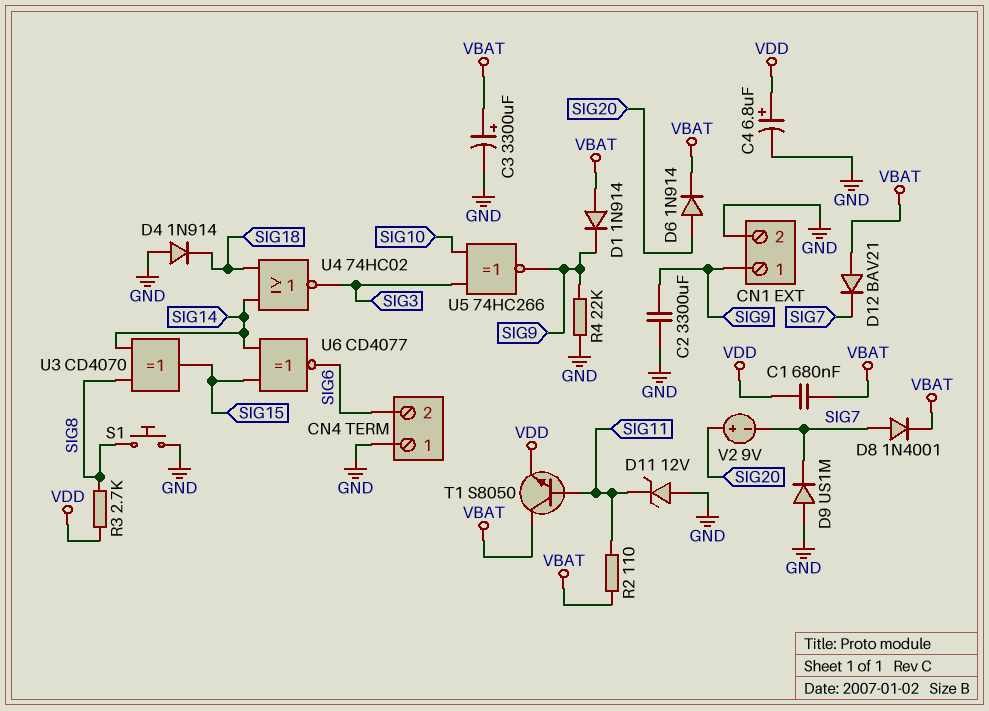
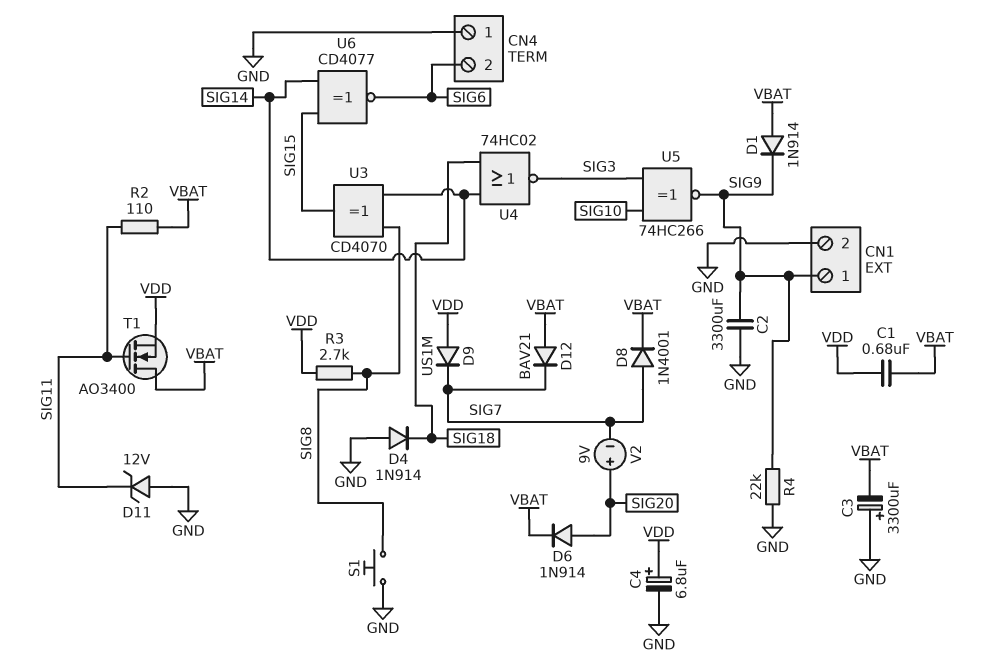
C3: 3300uF (plus VBAT, minus GND) -> 3300uF (plus GND, minus VBAT)
D9: diode US1M (A GND, K SIG7) -> diode US1M (A VDD, K SIG7)
T1: NPN S8050 (B SIG11, C VBAT, E VDD) -> NMOS AO3400 (G SIG11, D VBAT, S VDD)

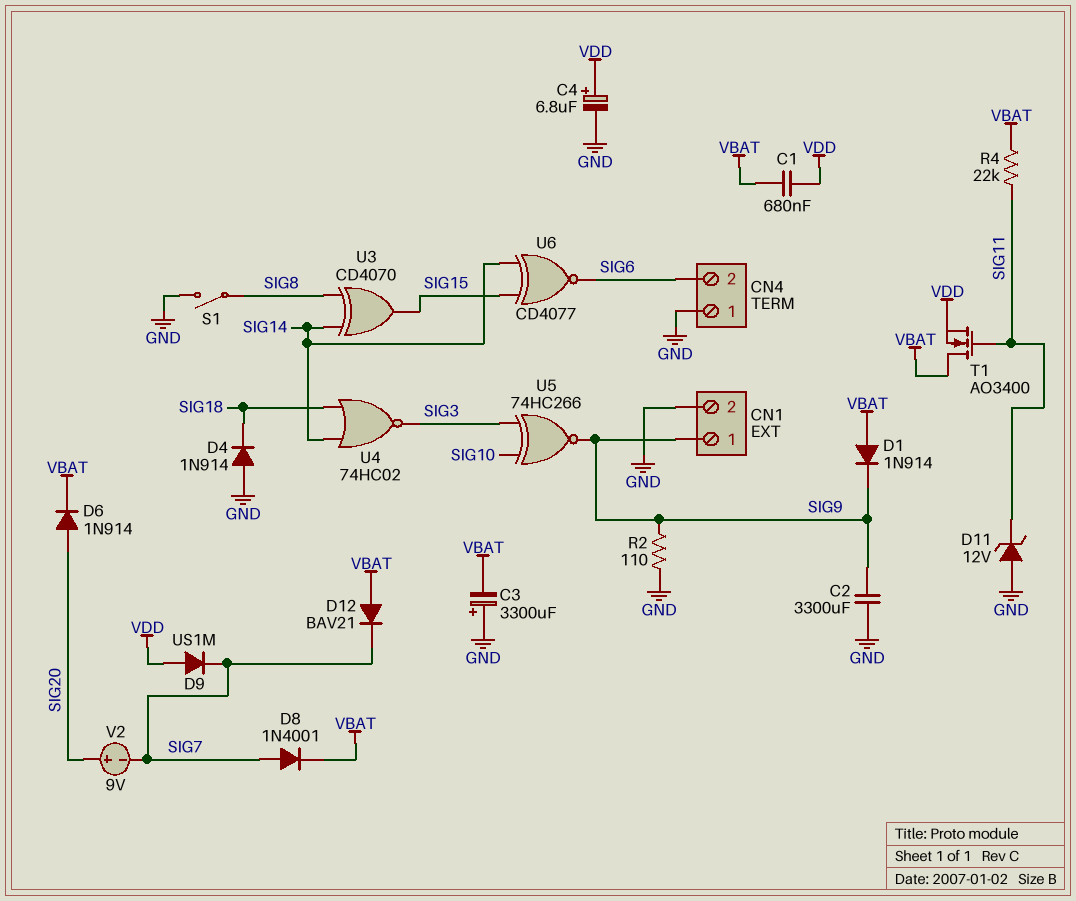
R2: 110 (SIG11, VBAT) -> 110 (GND, SIG9)
R3: 2.7k (SIG8, VDD) -> none
R4: 22k (GND, SIG9) -> 22k (SIG11, VBAT)
S1: button (GND, SIG8) -> switch (GND, SIG8)

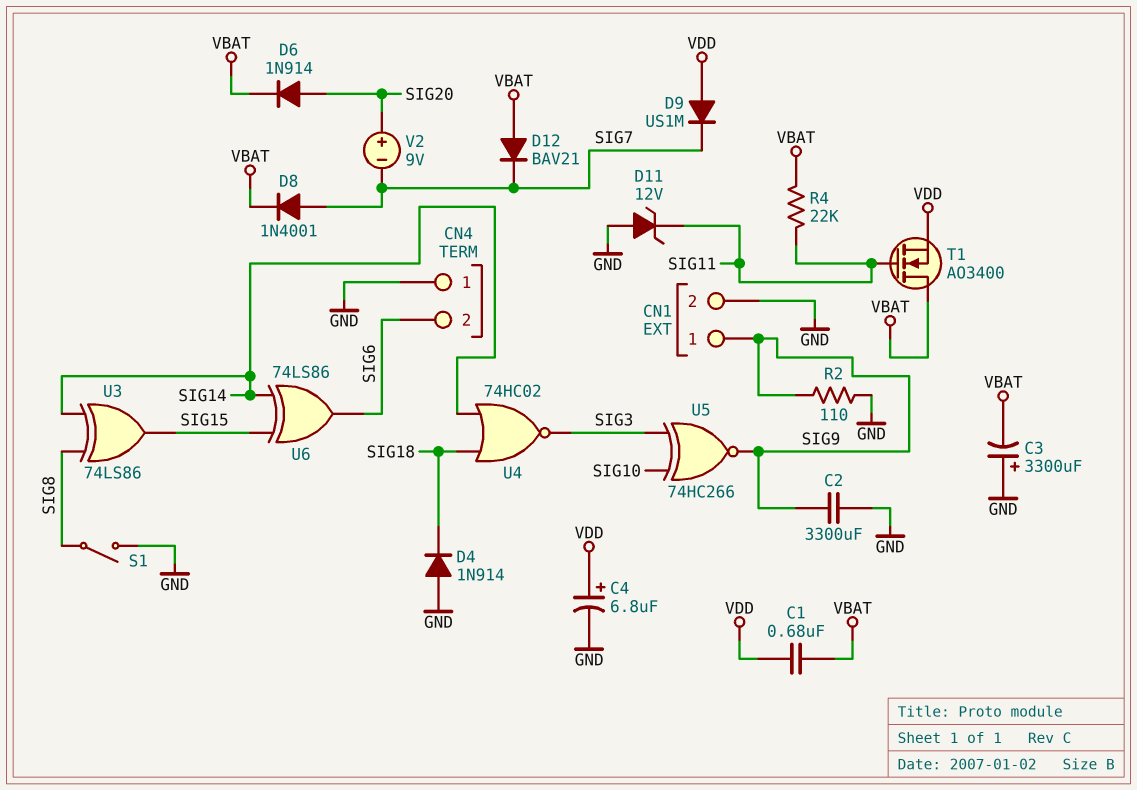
D1: diode 1N914 (A VBAT, K SIG9) -> none
U3: XOR CD4070 (in SIG8, in SIG14, out SIG15) -> XOR 74LS86 (in SIG8, in SIG14, out SIG15)
U6: XNOR CD4077 (in SIG14, in SIG15, out SIG6) -> XOR 74LS86 (in SIG14, in SIG15, out SIG6)

